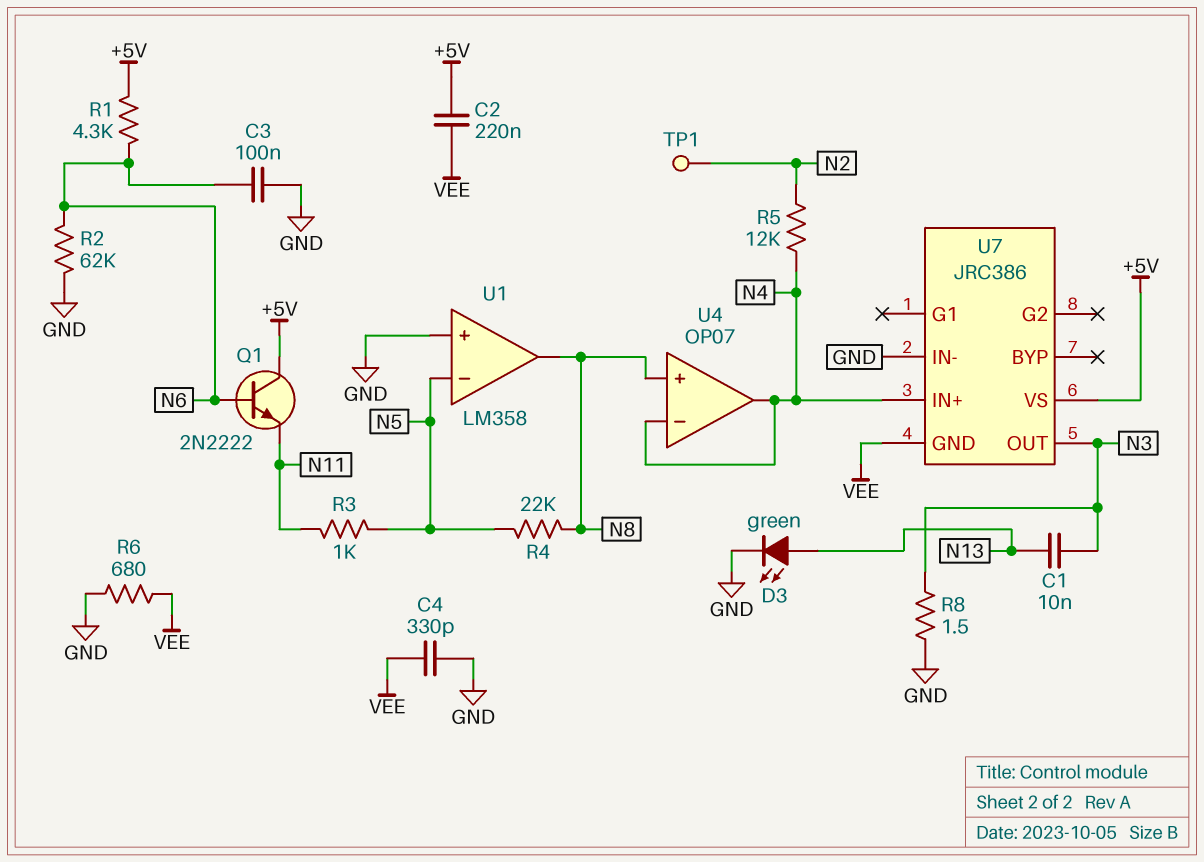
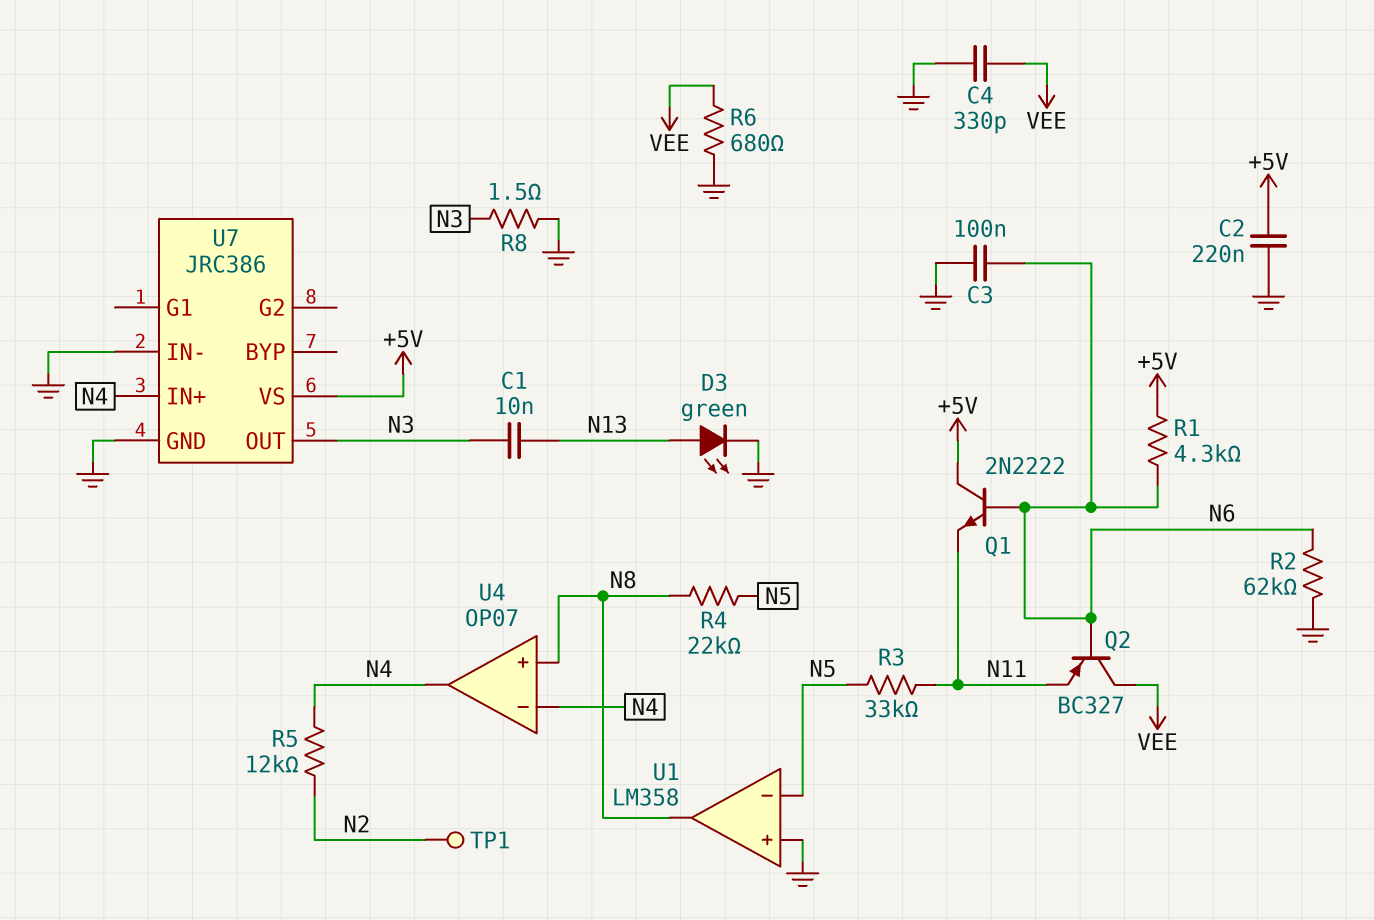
C2: 220nF (+5V, VEE) -> 220nF (+5V, GND)
Q2: none -> PNP BC327 (B N6, C VEE, E N11)
R3: 1k (N5, N11) -> 33k (N5, N11)
U7 pin GND: VEE -> GND

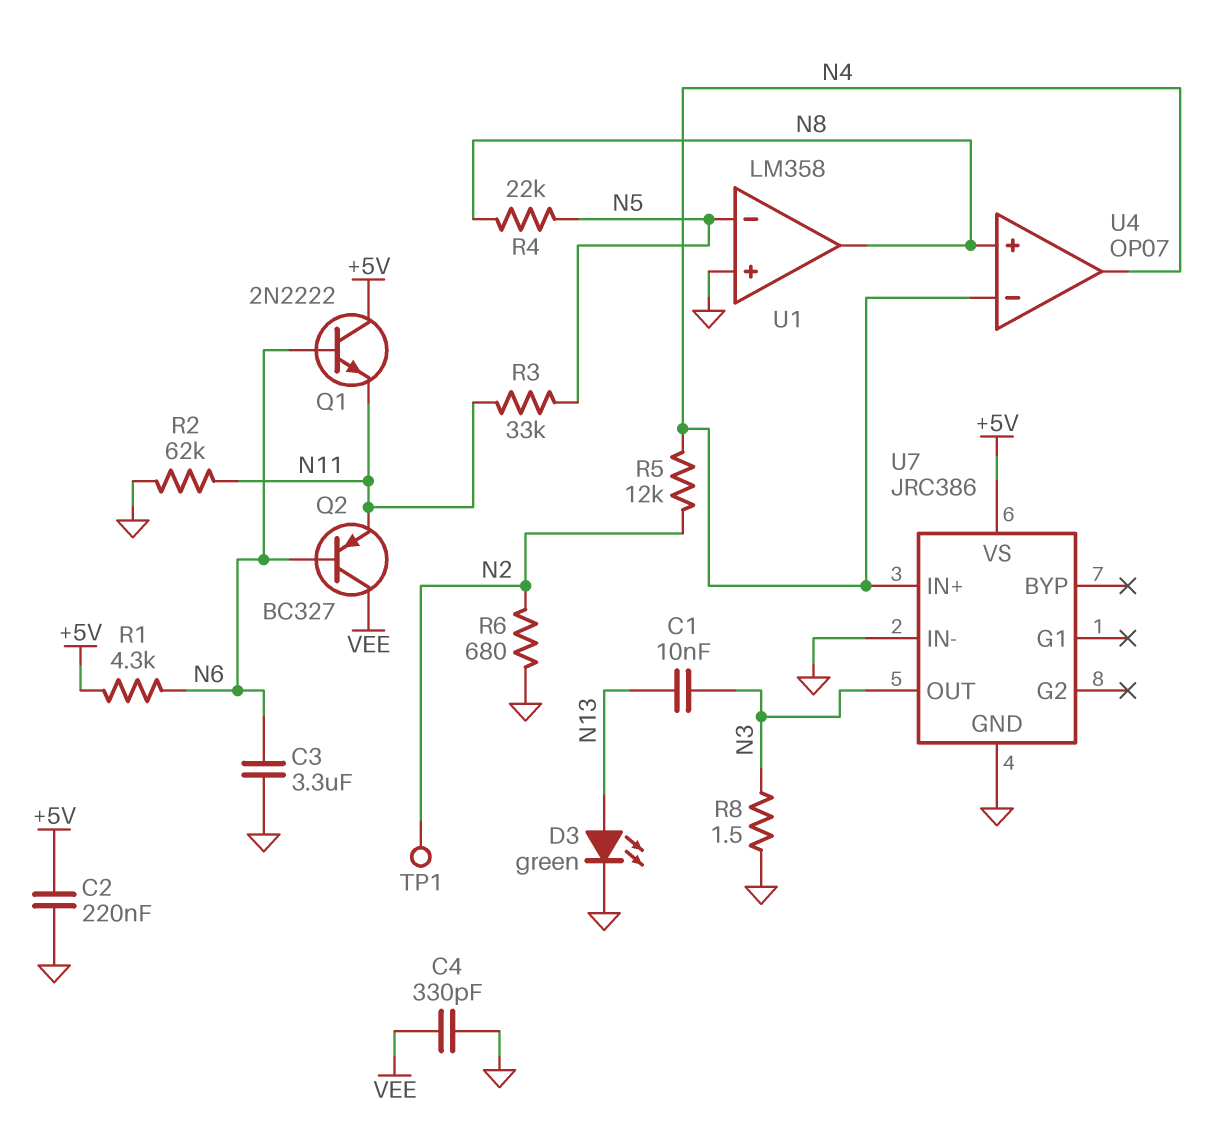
C3: 100nF (GND, N6) -> 3.3uF (GND, N6)
R2: 62k (GND, N6) -> 62k (GND, N11)
R6: 680 (GND, VEE) -> 680 (GND, N2)

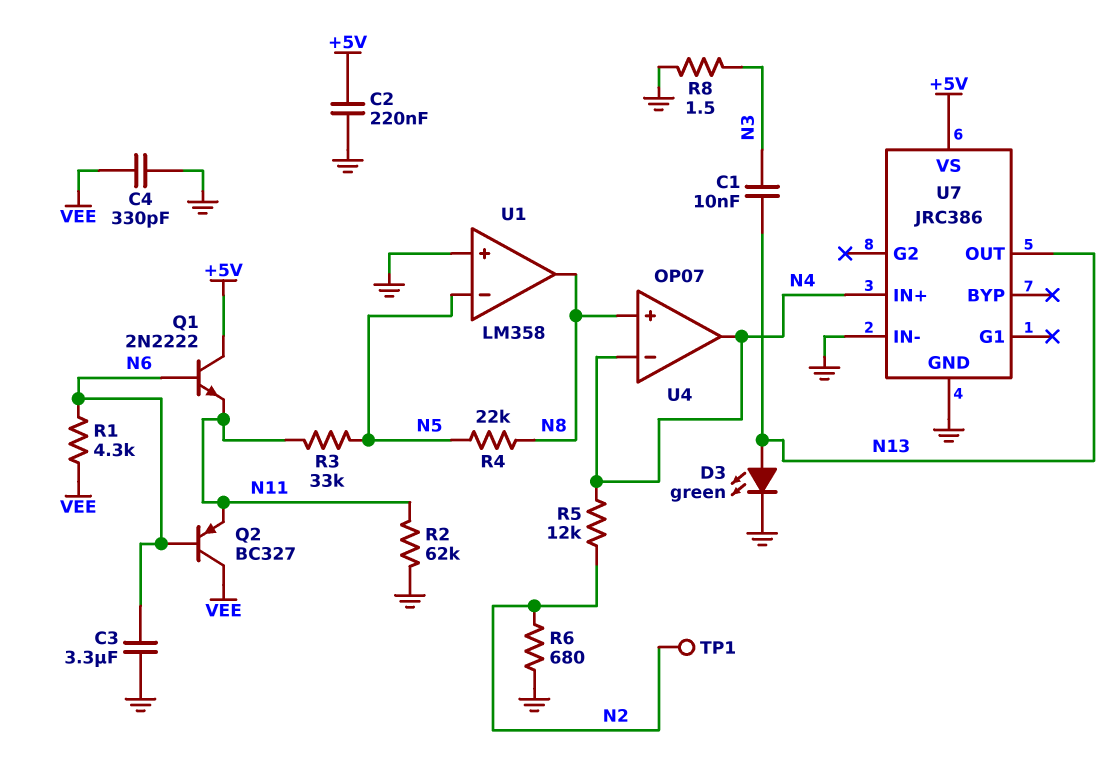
R1: 4.3k (+5V, N6) -> 4.3k (N6, VEE)
U7 pin OUT: N3 -> N13

